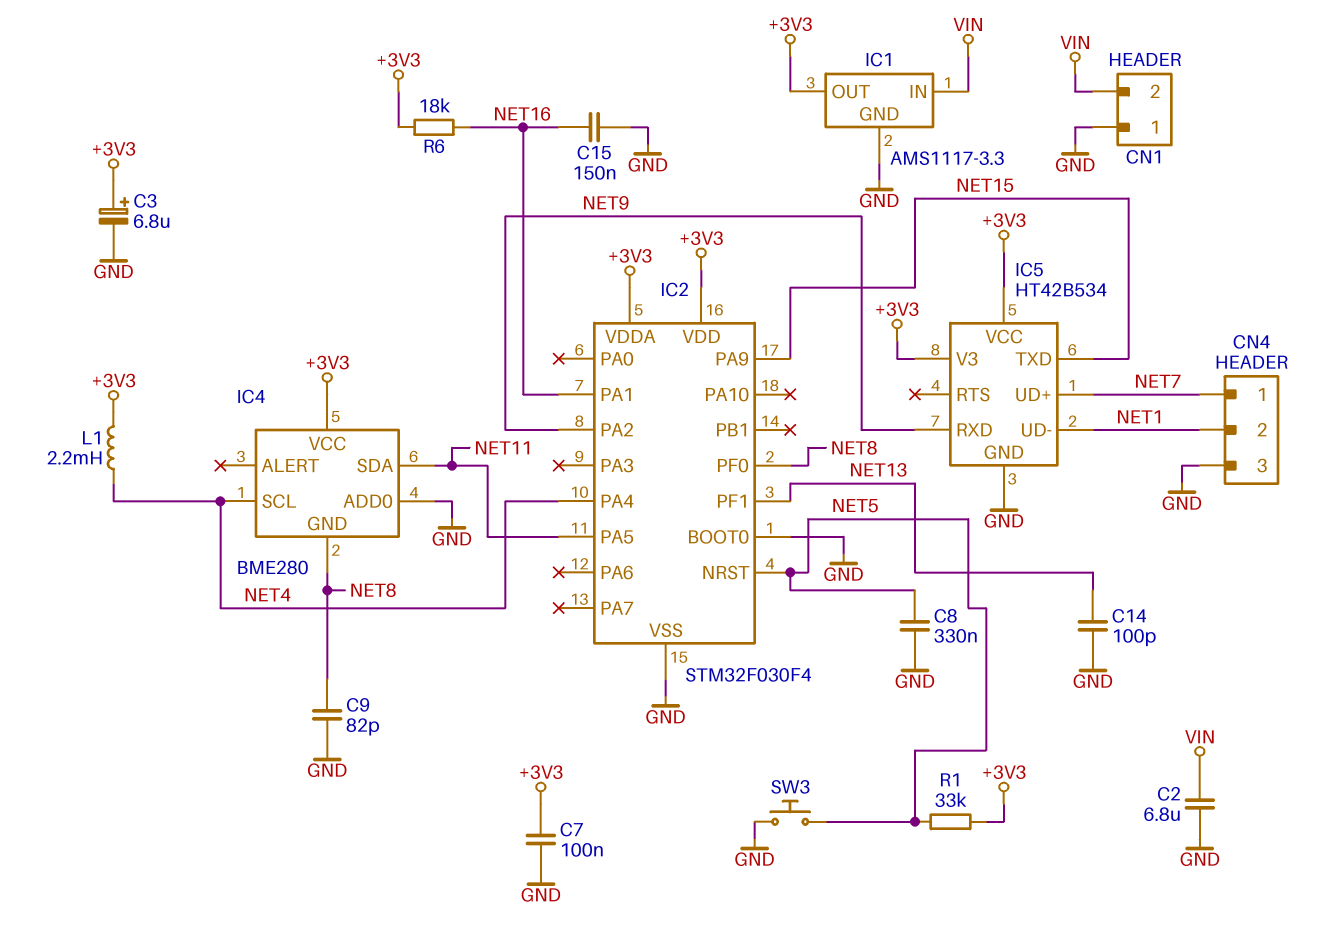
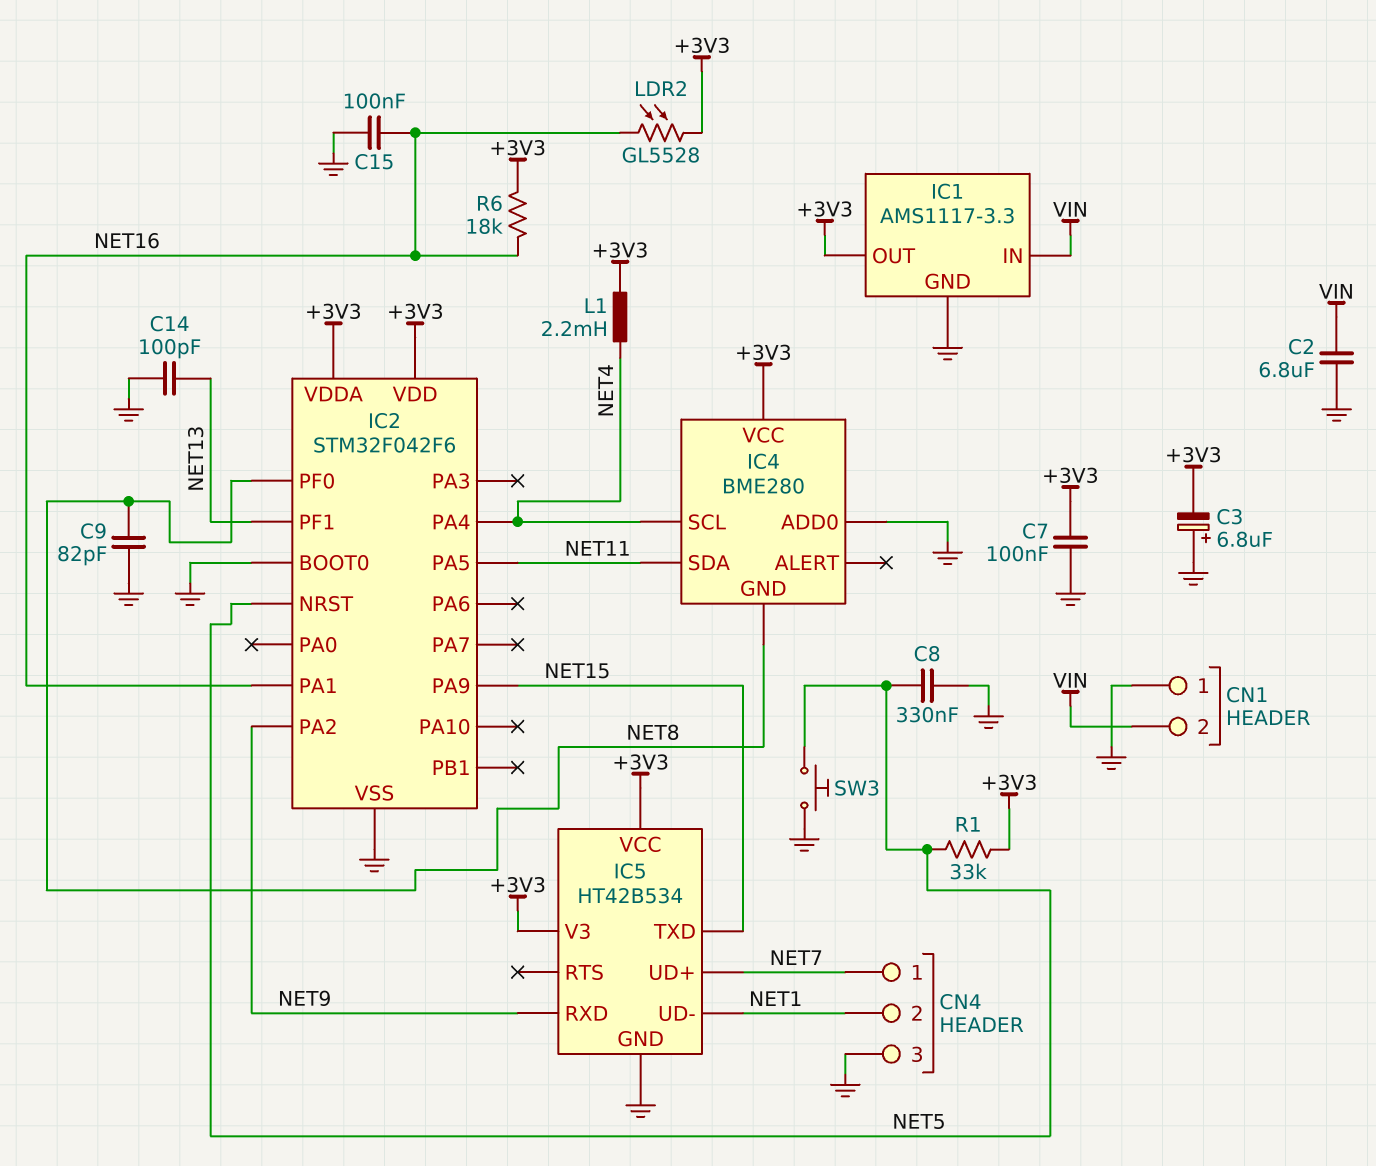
C3: 6.8uF (plus +3V3, minus GND) -> 6.8uF (plus GND, minus +3V3)
C15: 150nF (GND, NET16) -> 100nF (GND, NET16)
IC2: STM32F030F4 -> STM32F042F6
LDR2: none -> GL5528 (+3V3, NET16)

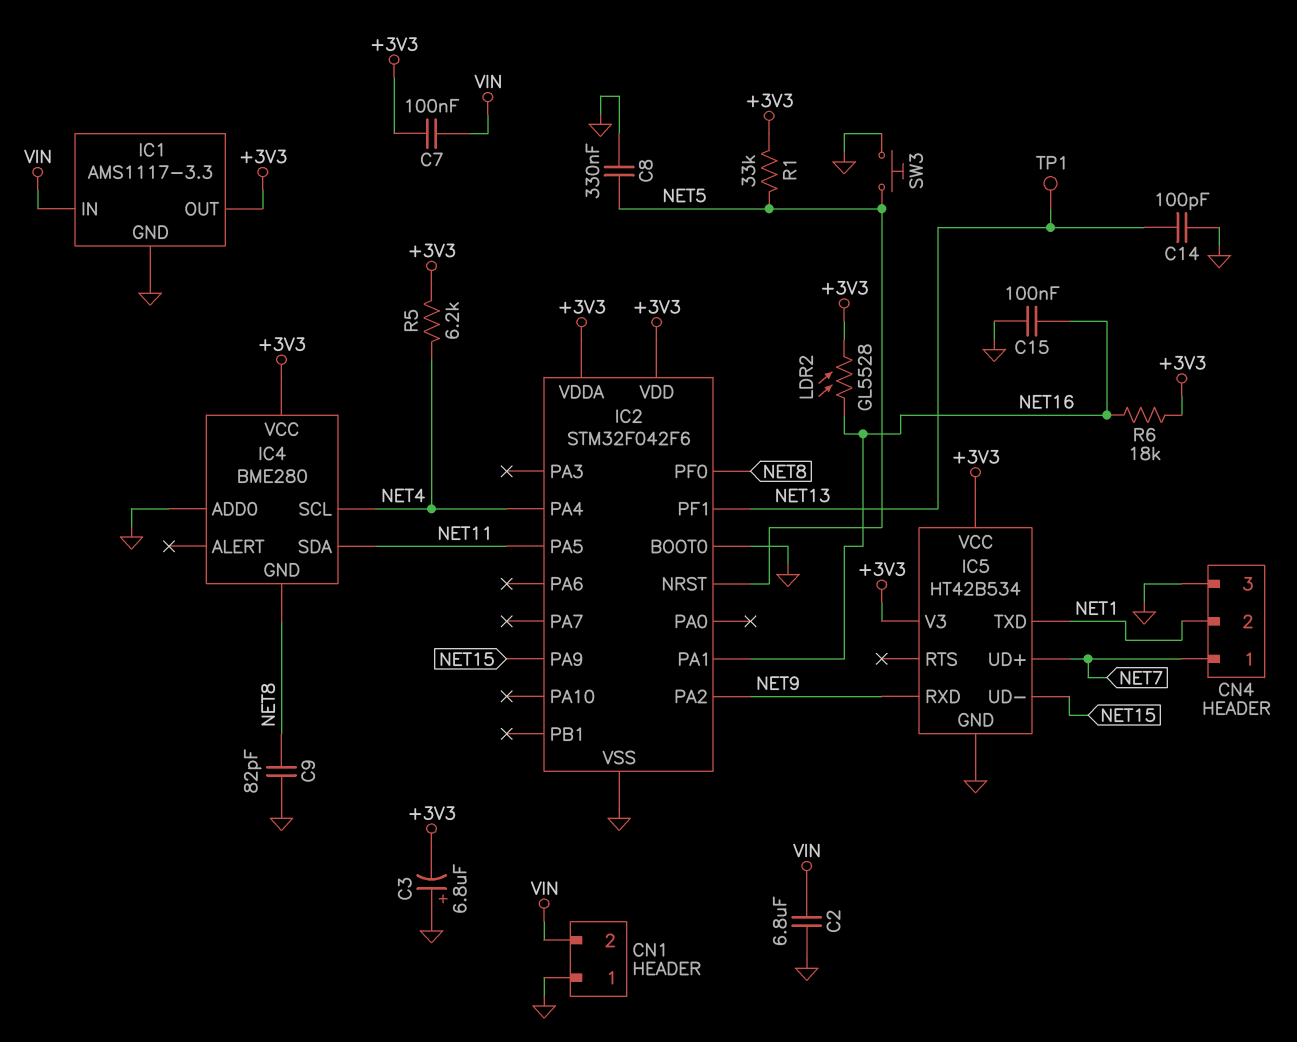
C7: 100nF (+3V3, GND) -> 100nF (+3V3, VIN)
IC5 pin TXD: NET15 -> NET1
IC5 pin UD-: NET1 -> NET15
L1: 2.2mH (+3V3, NET4) -> none
R5: none -> 6.2k (+3V3, NET4)
TP1: none -> test point (NET13)

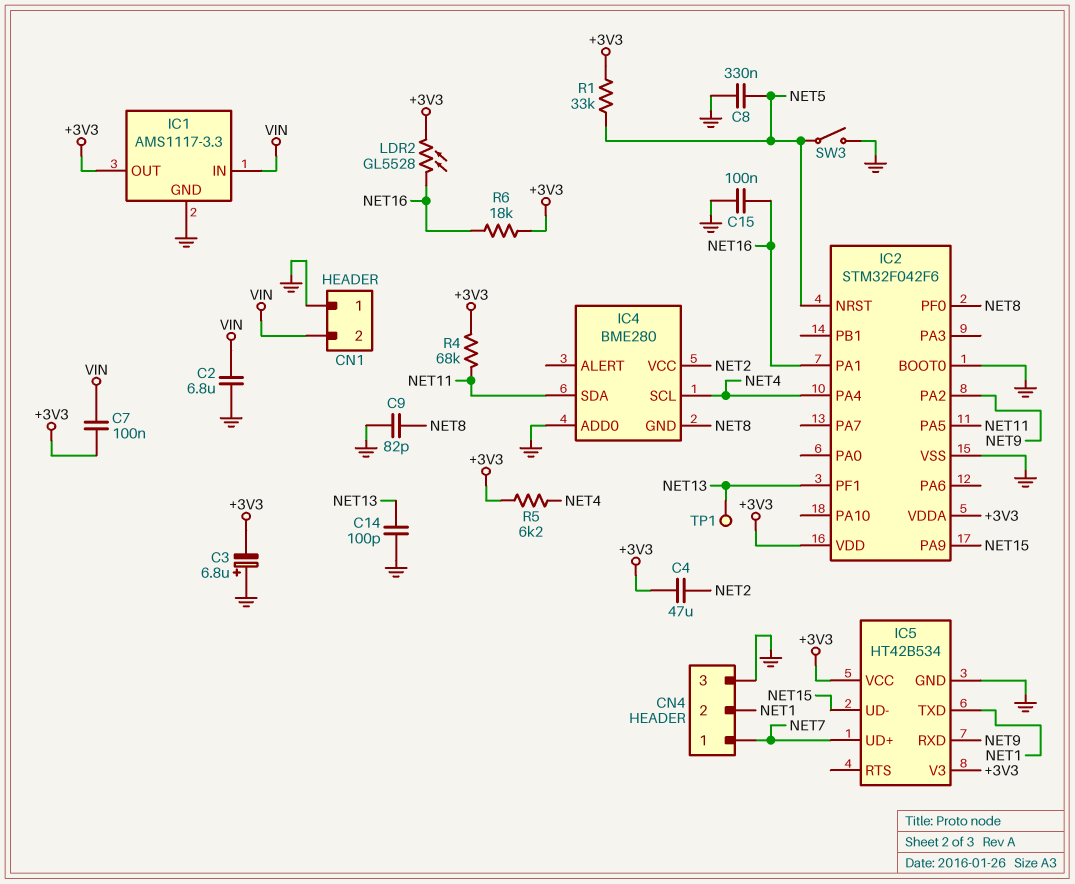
C4: none -> 47uF (+3V3, NET2)
IC4 pin VCC: +3V3 -> NET2
R4: none -> 68k (+3V3, NET11)
SW3: button (GND, NET5) -> switch (GND, NET5)

